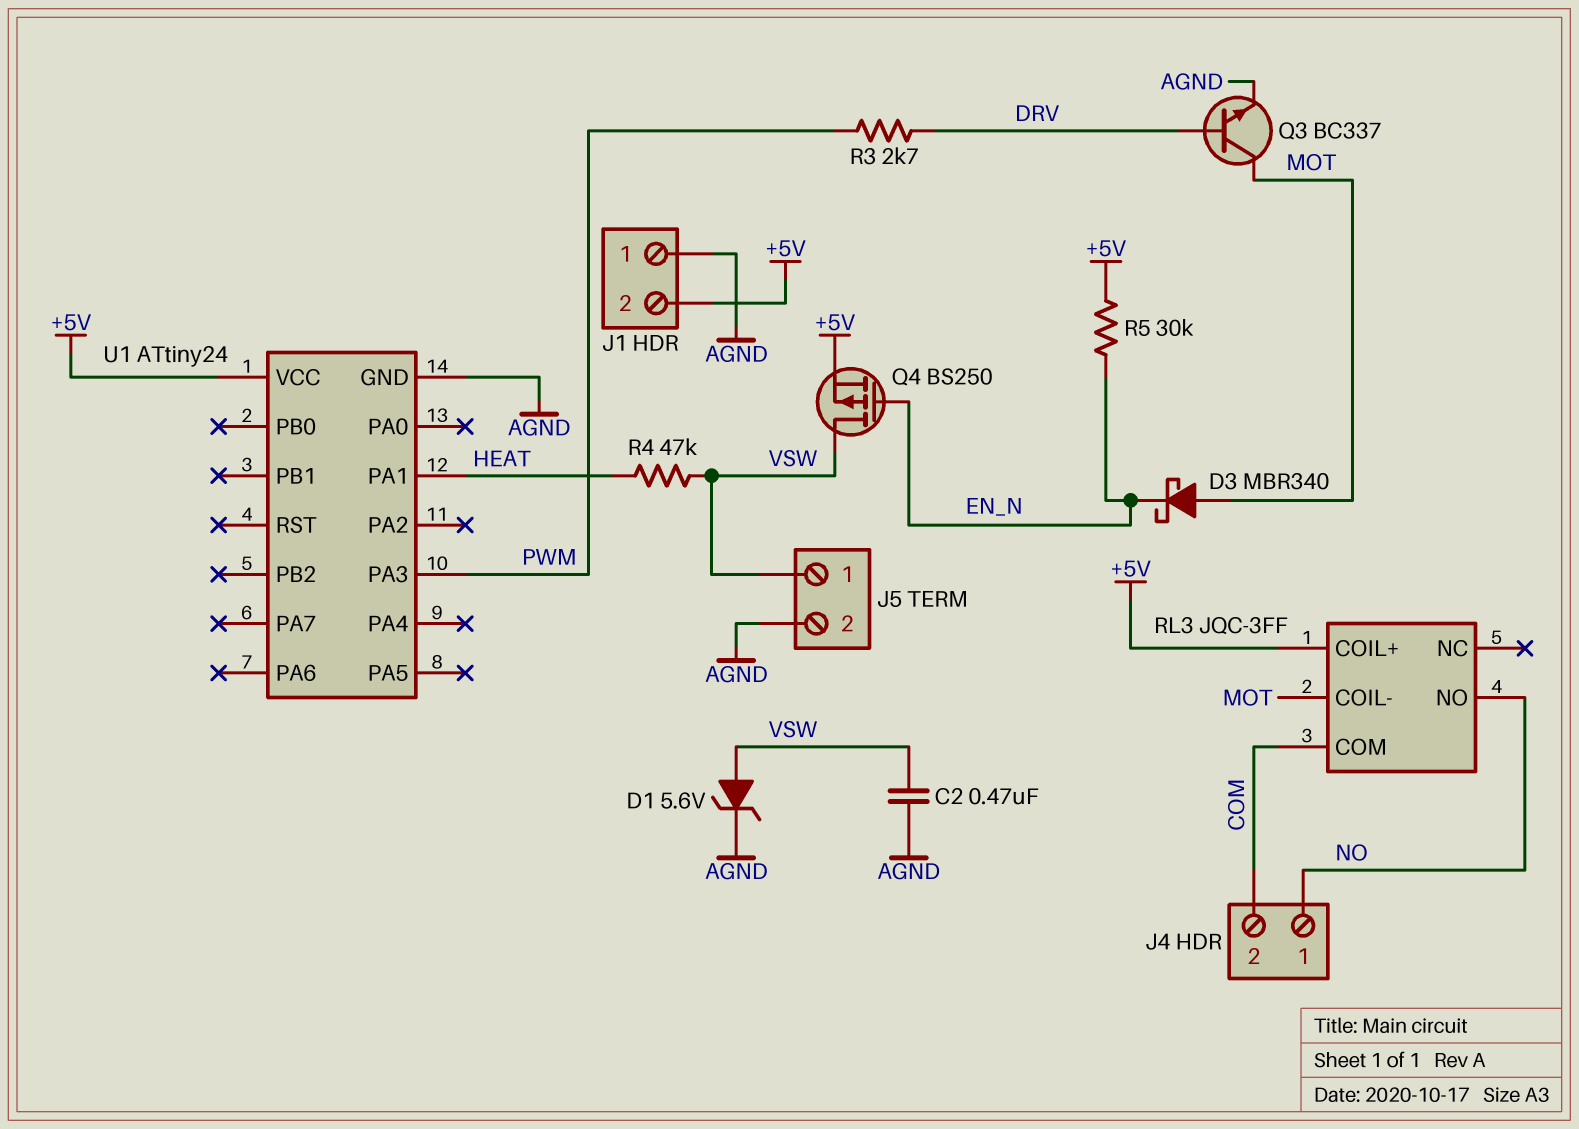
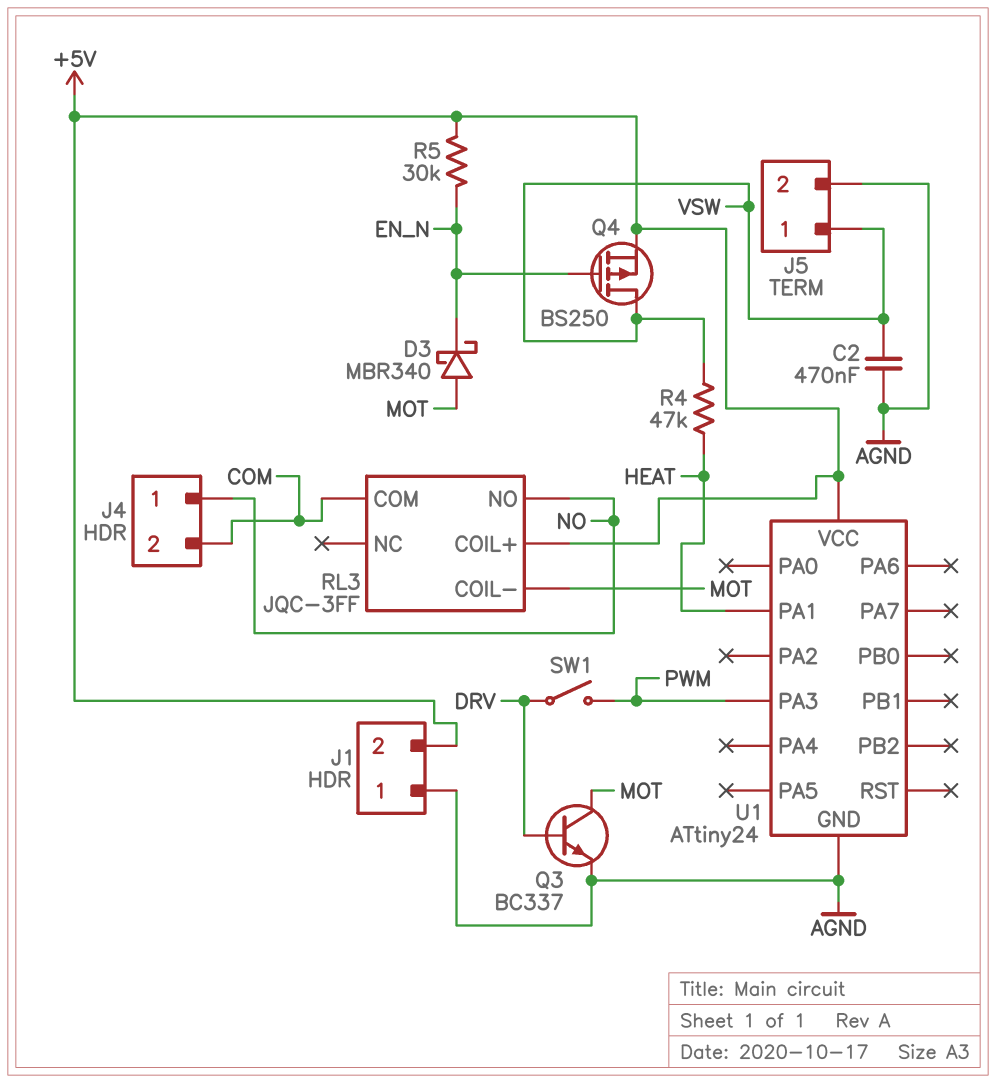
D1: zener 5.6V (A VSW, K AGND) -> none
R3: 2.7k (DRV, PWM) -> none
SW1: none -> switch (DRV, PWM)

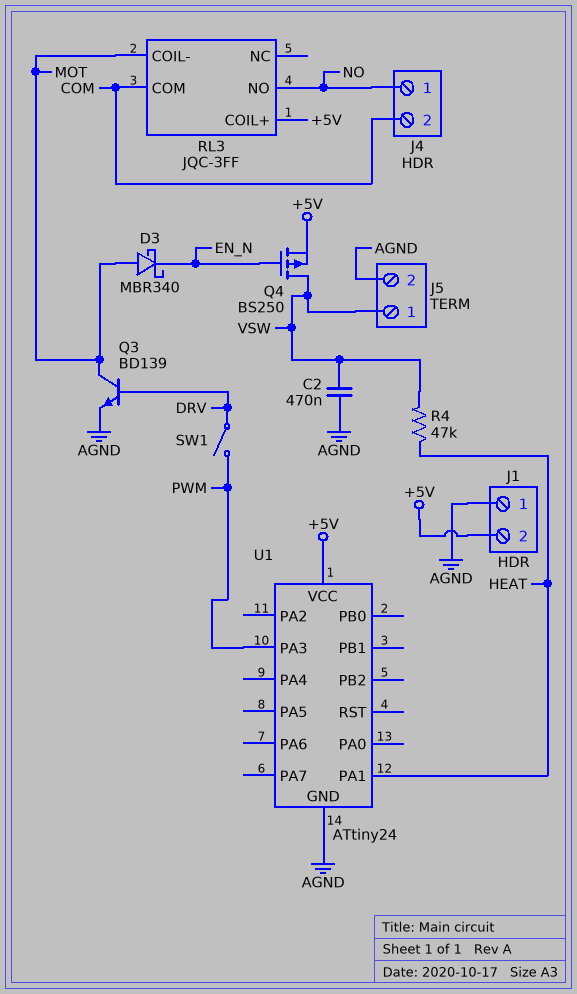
Q3: NPN BC337 (B DRV, C MOT, E AGND) -> NPN BD139 (B DRV, C MOT, E AGND)
R5: 30k (+5V, EN_N) -> none

